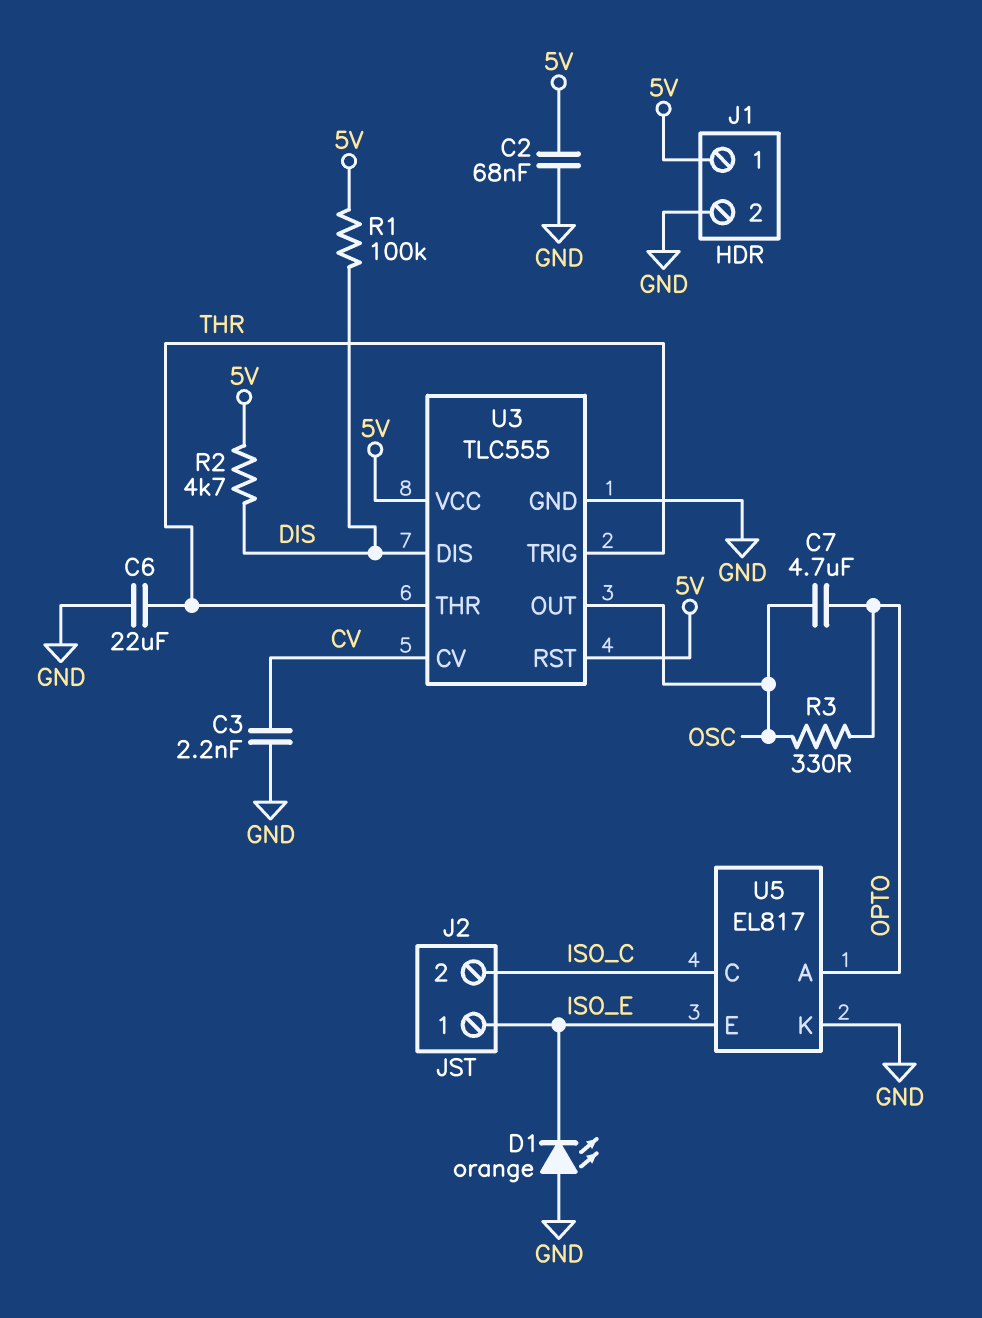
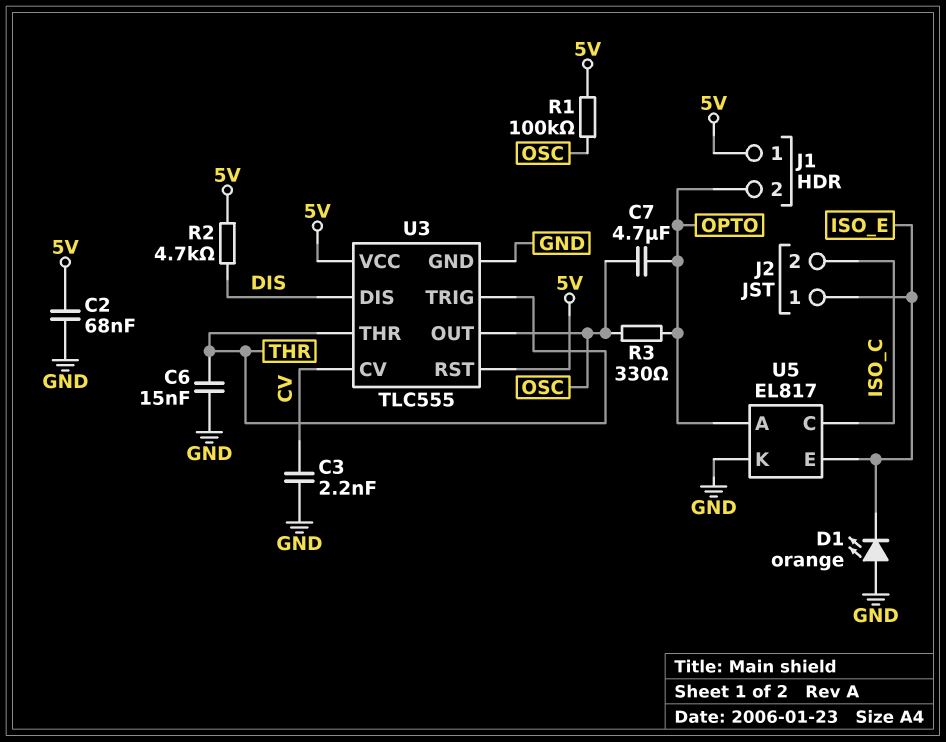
C6: 22uF (GND, THR) -> 15nF (GND, THR)
J1 pin 2: GND -> OPTO
R1: 100k (5V, DIS) -> 100k (5V, OSC)

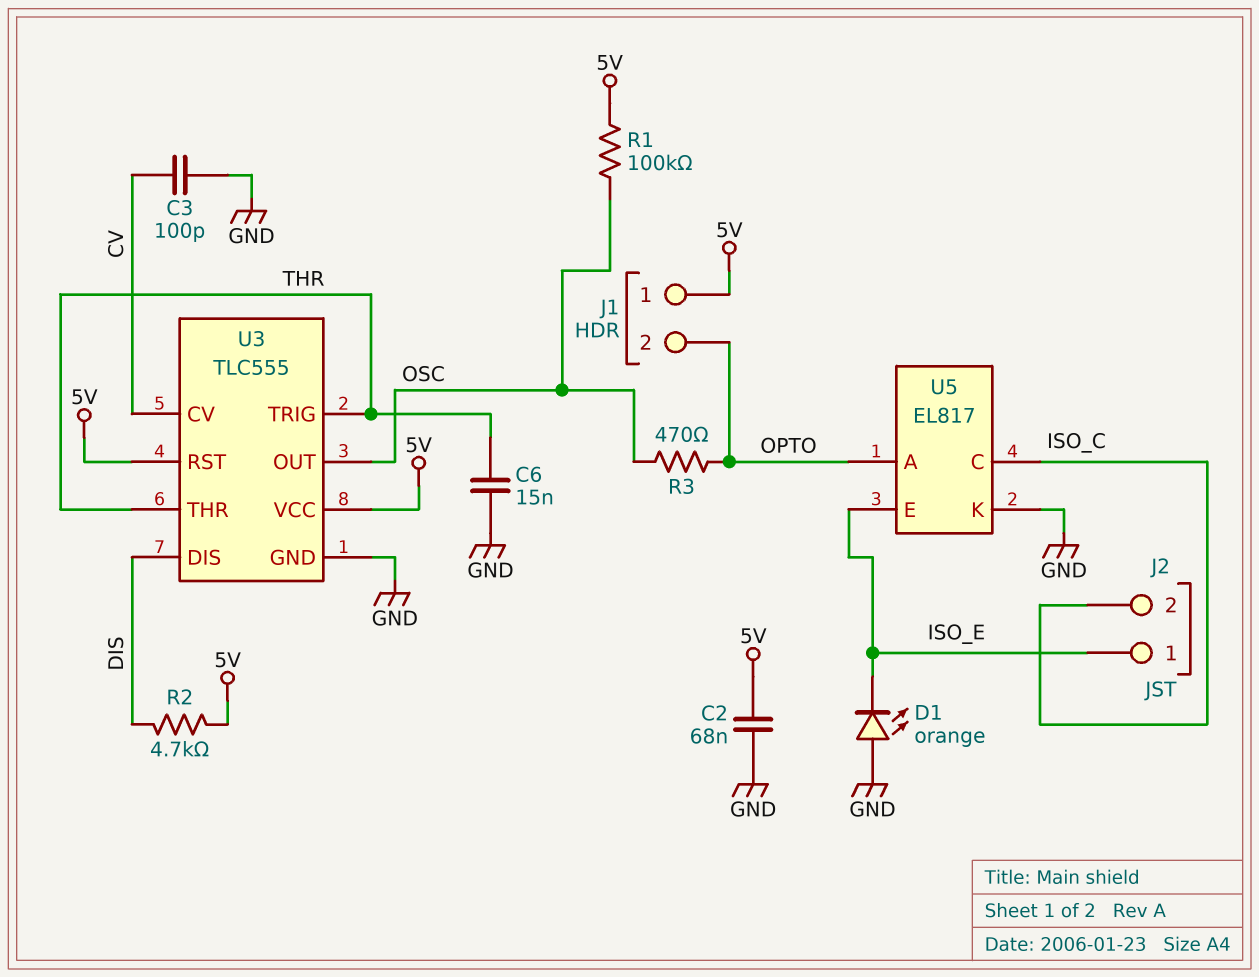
C3: 2.2nF (CV, GND) -> 100pF (CV, GND)
C7: 4.7uF (OPTO, OSC) -> none
R3: 330 (OPTO, OSC) -> 470 (OPTO, OSC)

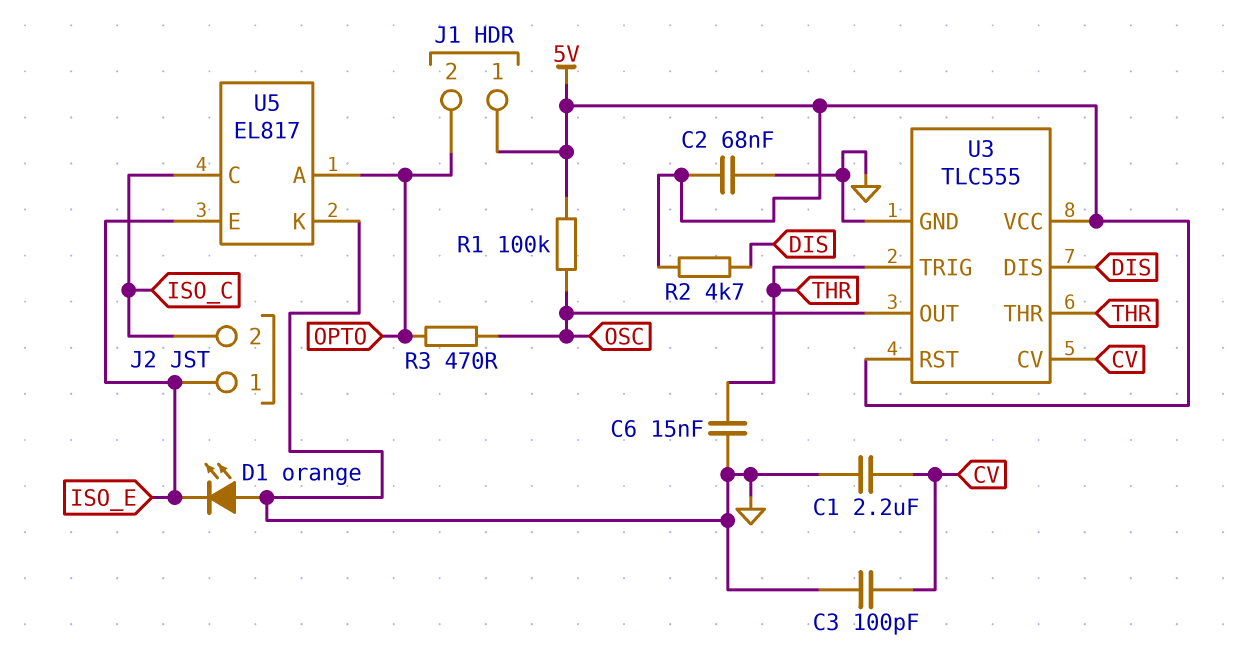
C1: none -> 2.2uF (CV, GND)

